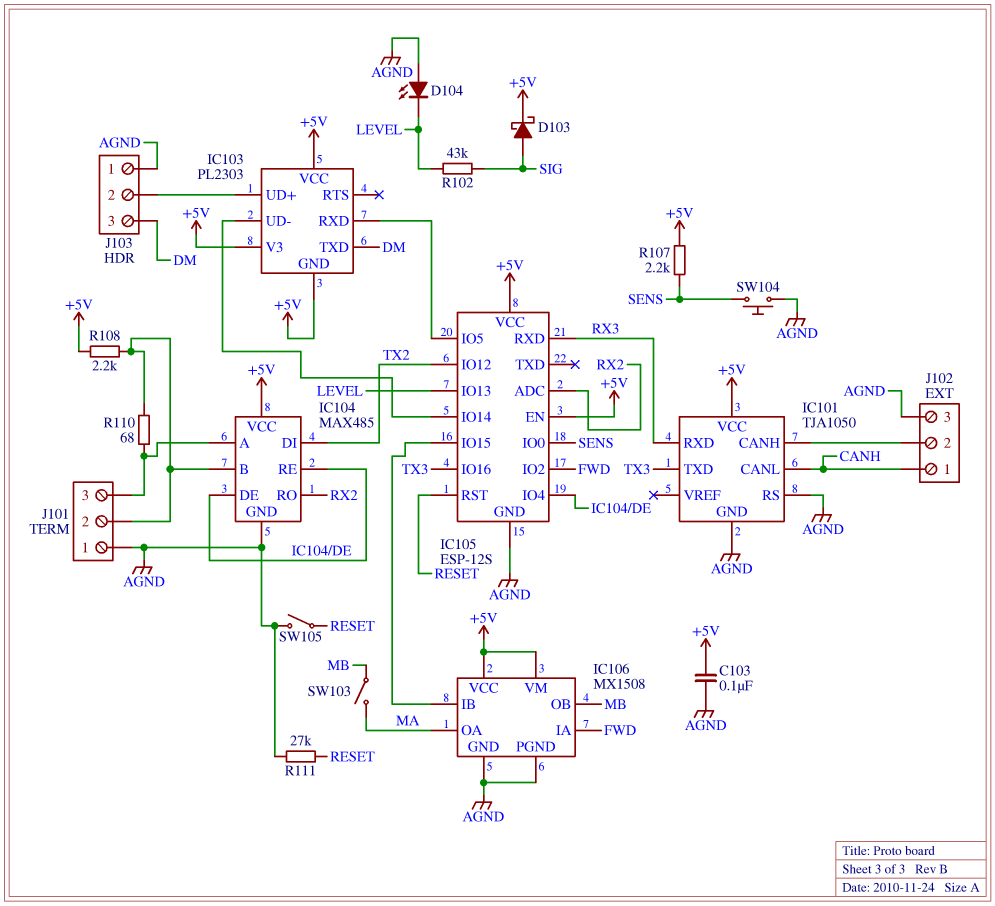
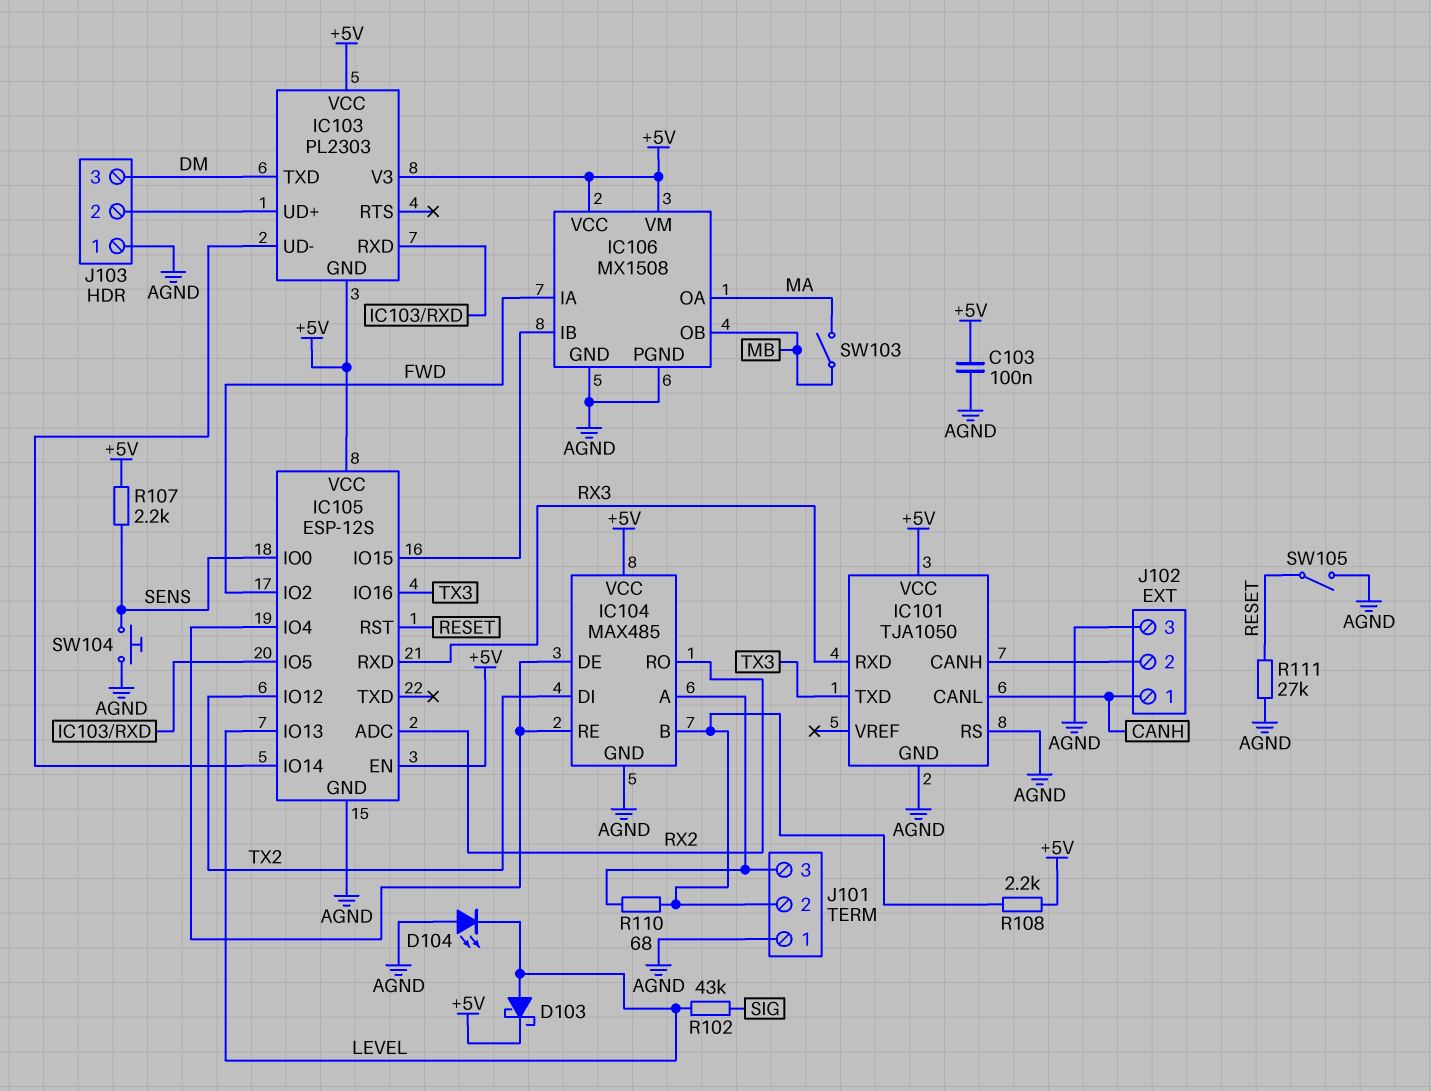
D103: schottky (A SIG, K +5V) -> schottky (A LEVEL, K +5V)

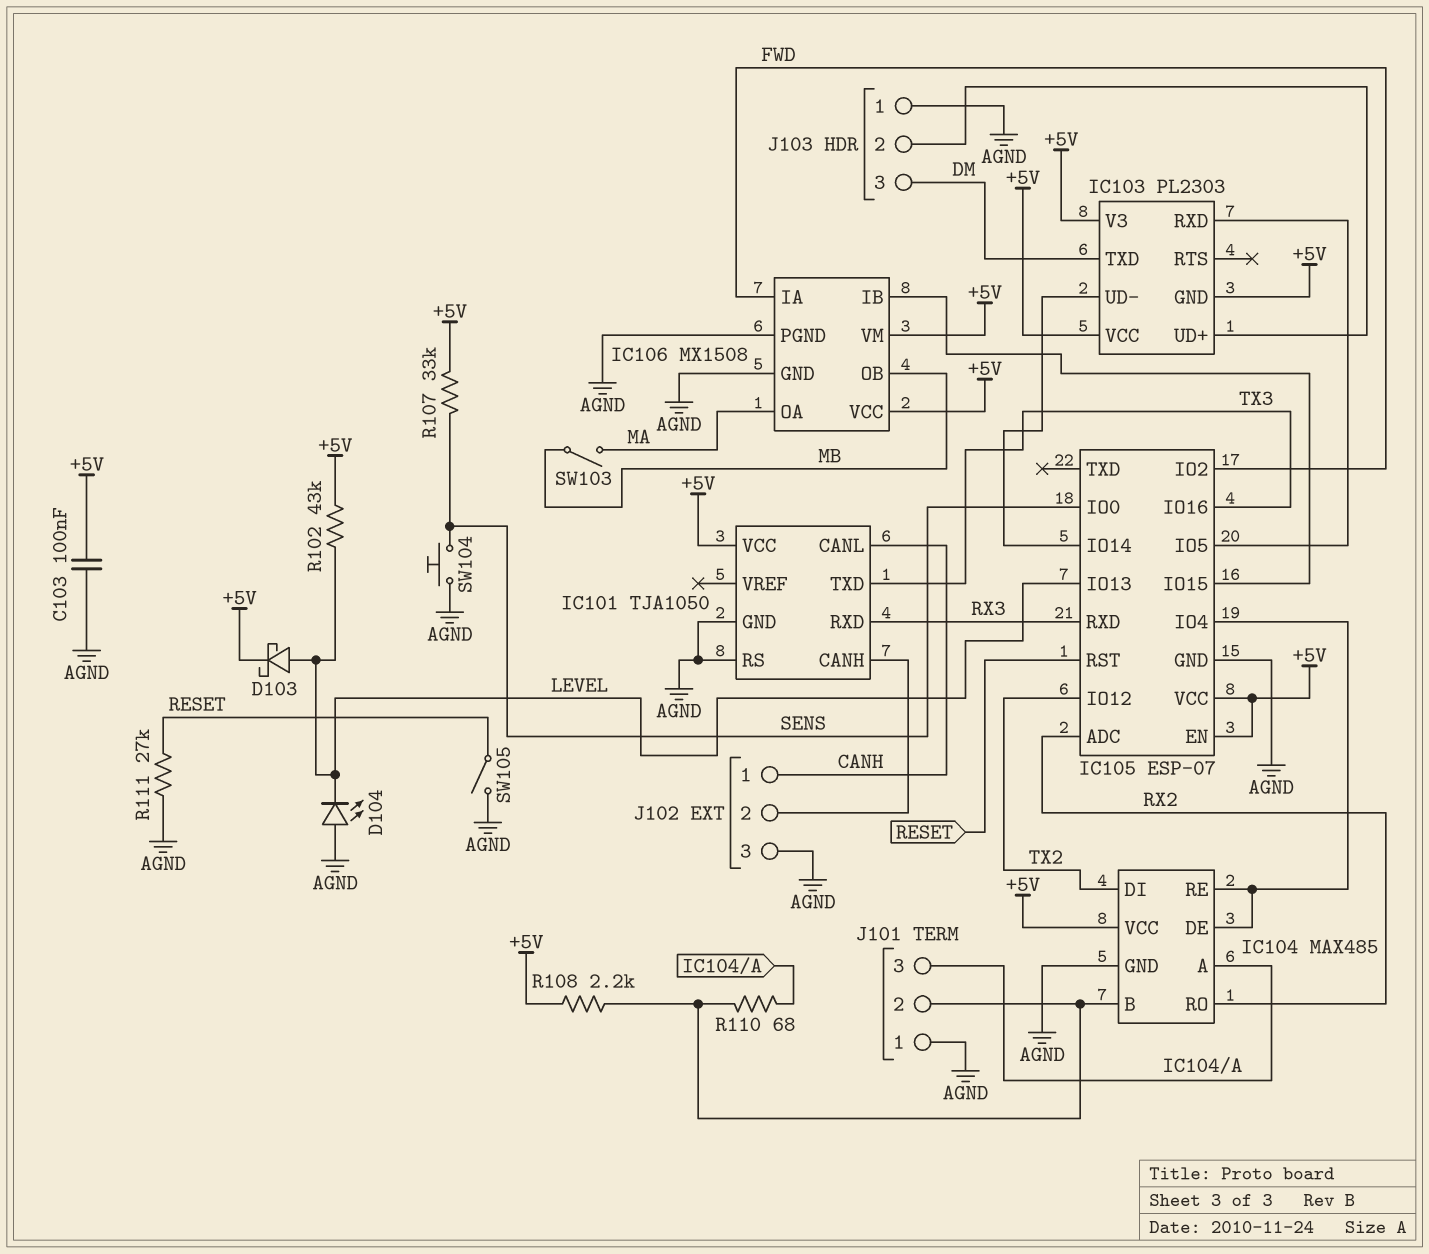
IC105: ESP-12S -> ESP-07
R102: 43k (LEVEL, SIG) -> 43k (+5V, LEVEL)
R107: 2.2k (+5V, SENS) -> 33k (+5V, SENS)

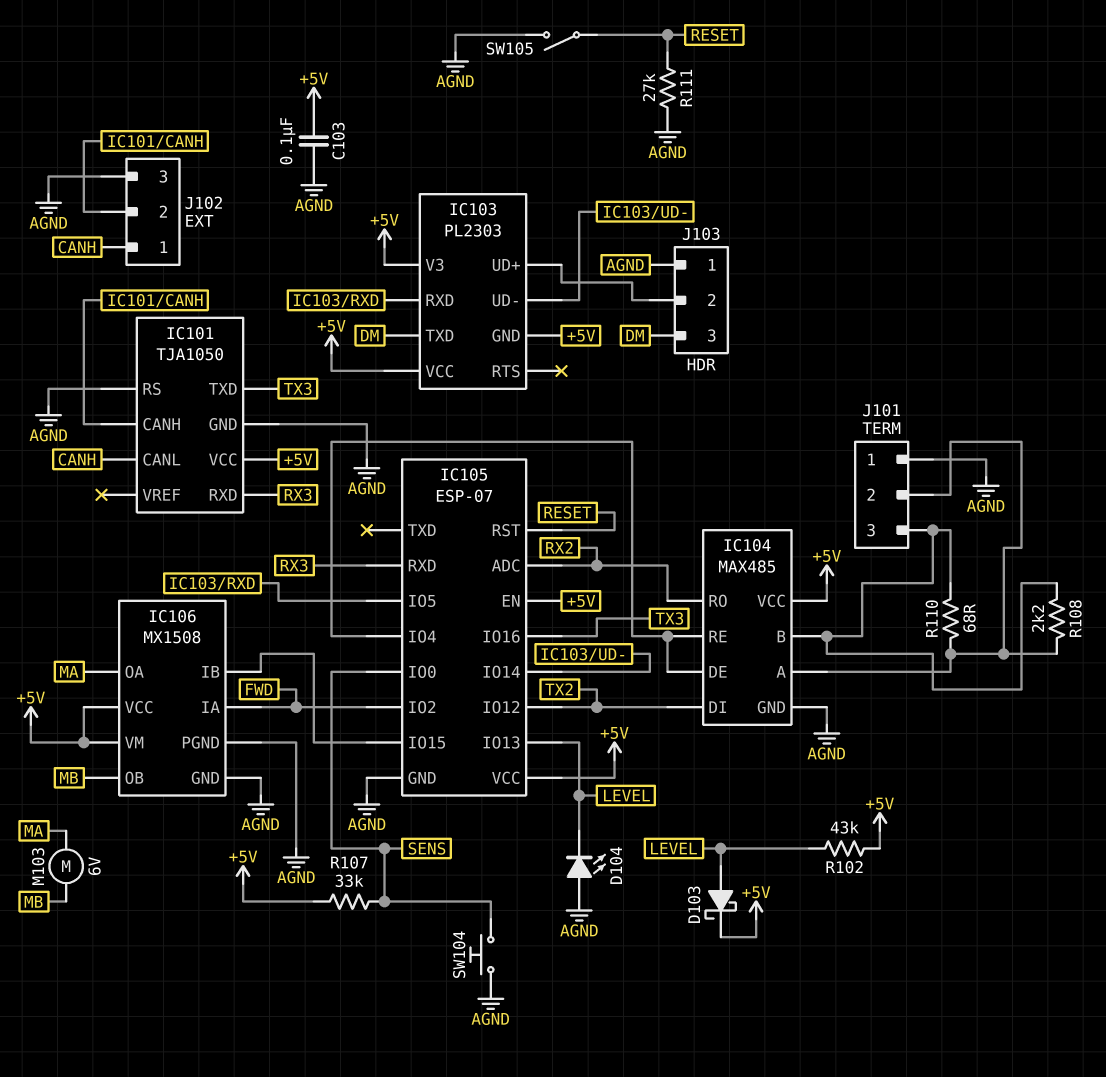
J101 pin 2: IC104/B -> IC104/A
J101 pin 3: IC104/A -> IC104/B
M103: none -> motor 6V (MA, MB)
R108: 2.2k (+5V, IC104/B) -> 2.2k (IC104/A, IC104/B)
SW103: switch (MA, MB) -> none

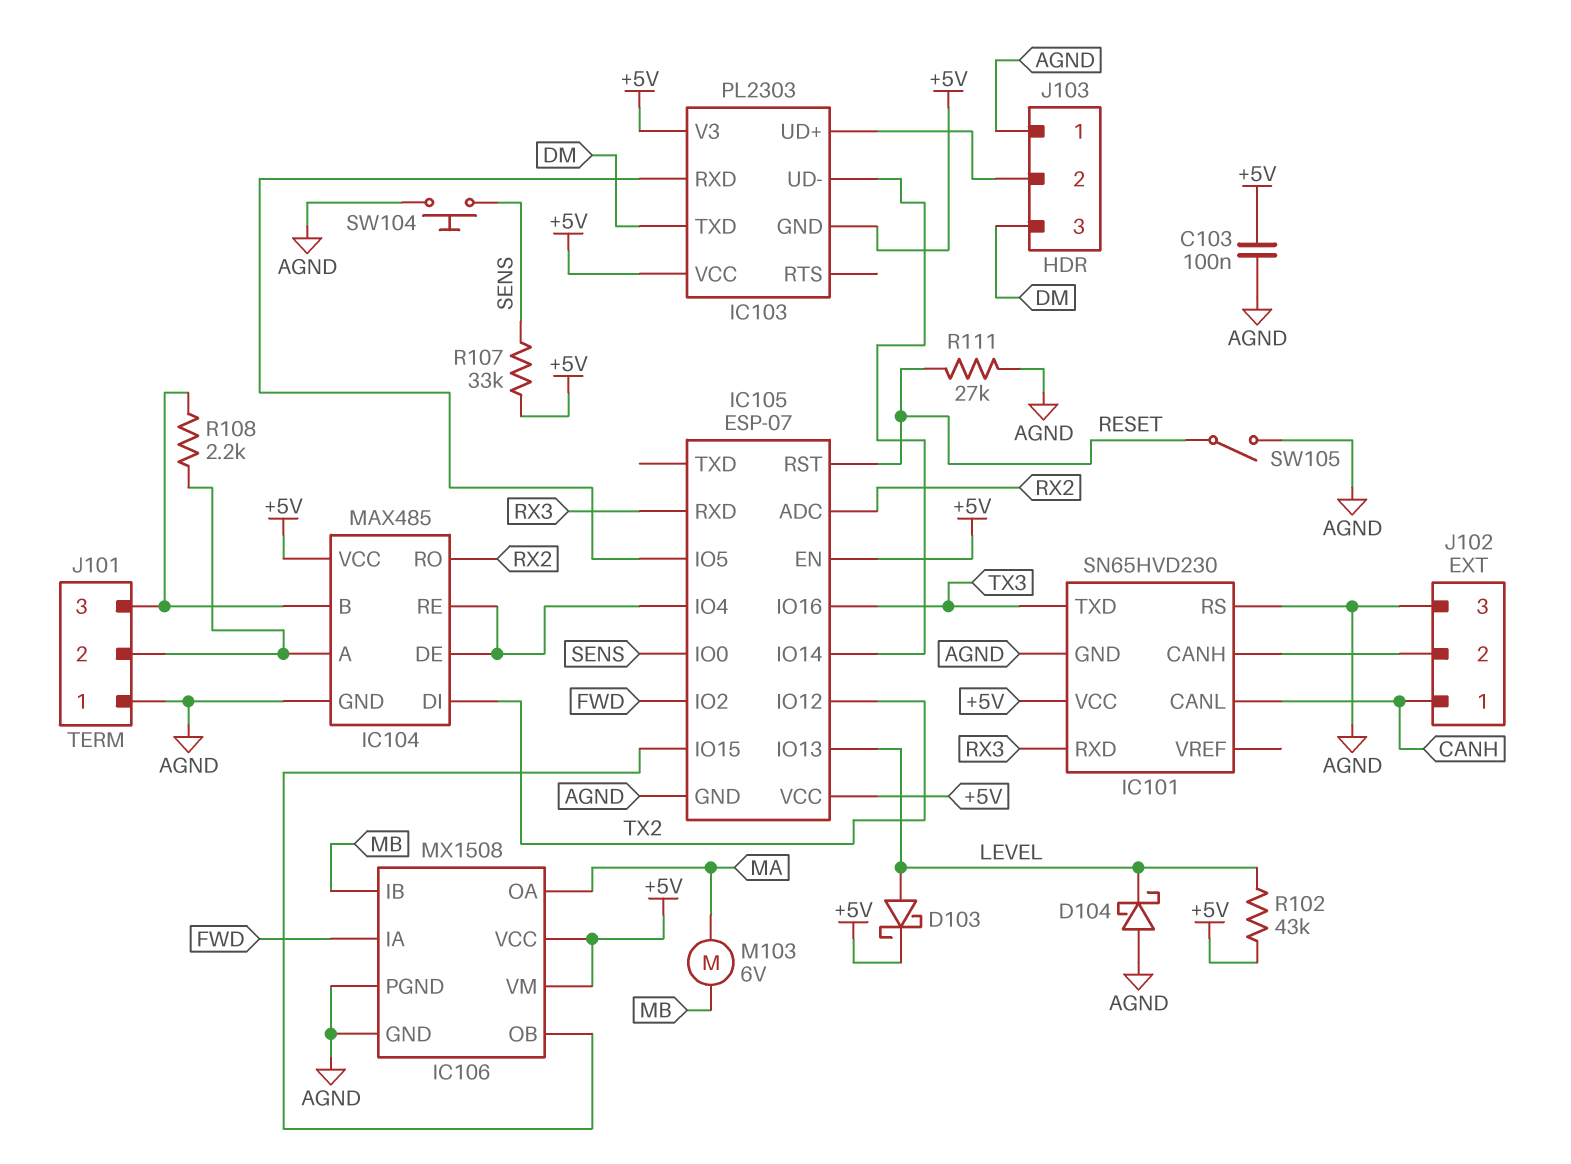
D104: LED (A AGND, K LEVEL) -> schottky (A AGND, K LEVEL)
IC101: TJA1050 -> SN65HVD230
IC106 pin IB: IC105/IO15 -> MB
IC106 pin OB: MB -> IC105/IO15
R110: 68 (IC104/A, IC104/B) -> none

